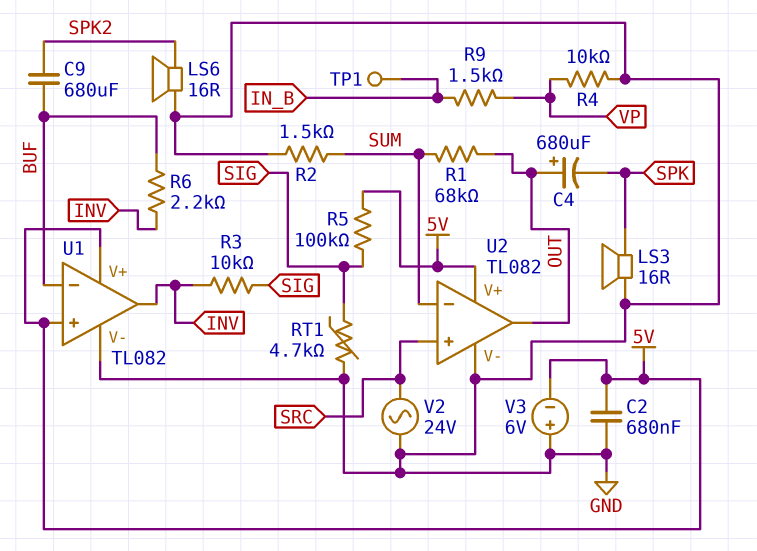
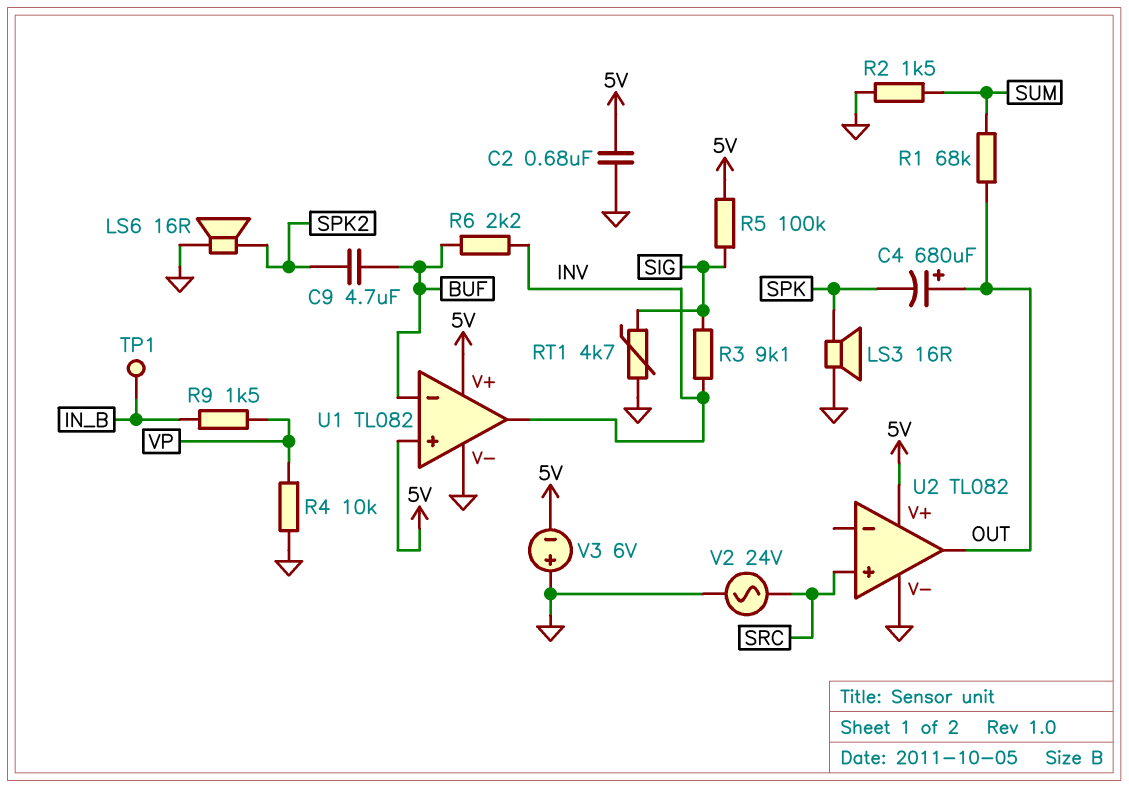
C9: 680uF (BUF, SPK2) -> 4.7uF (BUF, SPK2)
R3: 10k (INV, SIG) -> 9.1k (INV, SIG)
U2 pin in-: SUM -> none

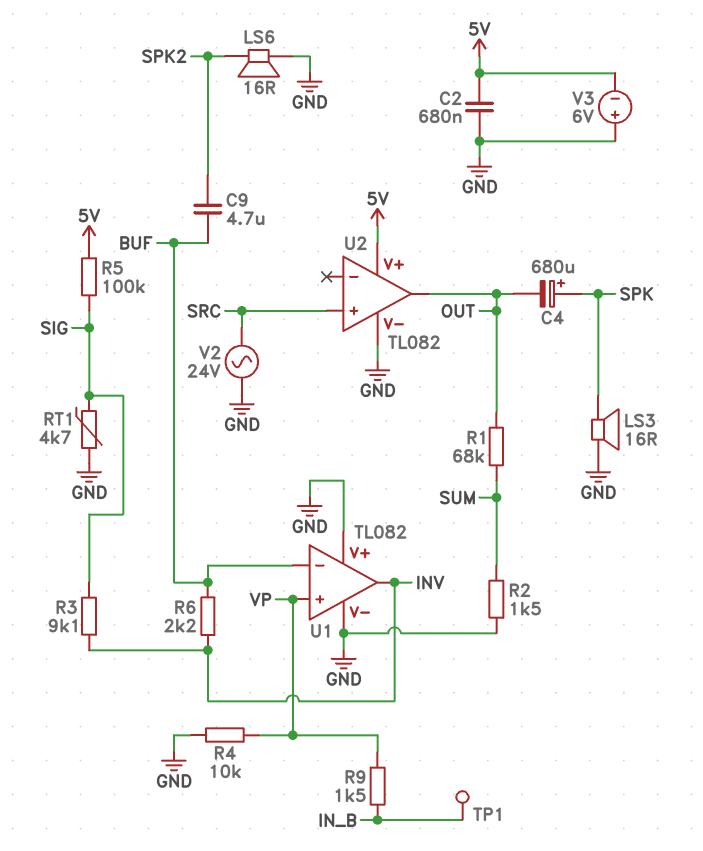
C4: 680uF (plus OUT, minus SPK) -> 680uF (plus SPK, minus OUT)
U1 pin V+: 5V -> GND
U1 pin in+: 5V -> VP

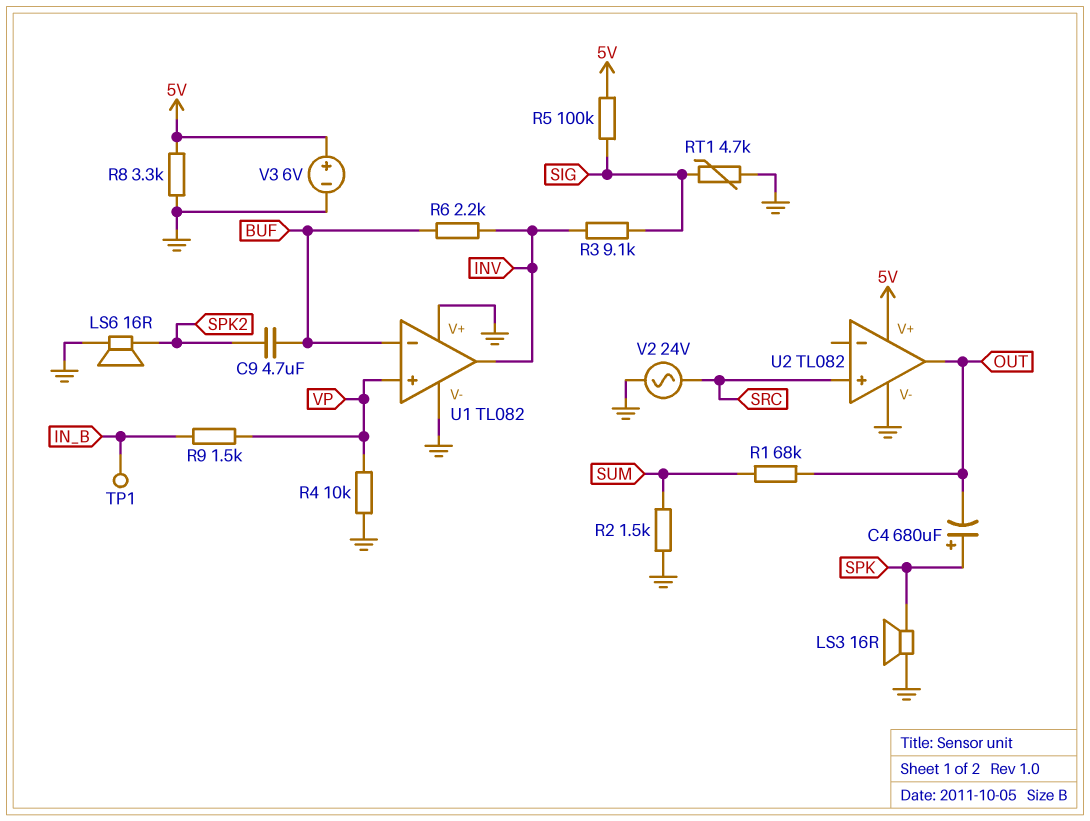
C2: 680nF (5V, GND) -> none
R8: none -> 3.3k (5V, GND)
V3: 6V (plus GND, minus 5V) -> 6V (plus 5V, minus GND)

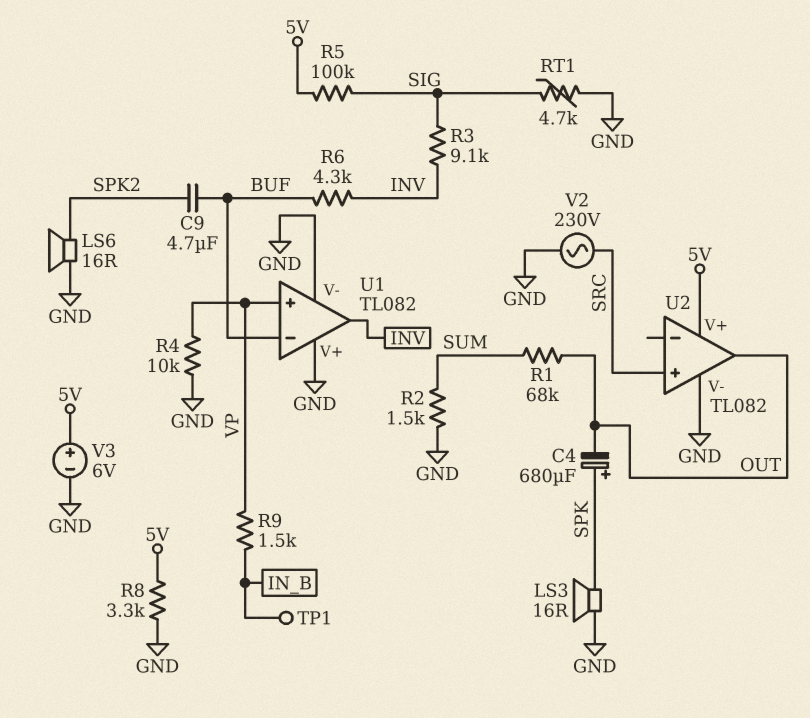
R6: 2.2k (BUF, INV) -> 4.3k (BUF, INV)
V2: AC 24V (GND, SRC) -> AC 230V (GND, SRC)

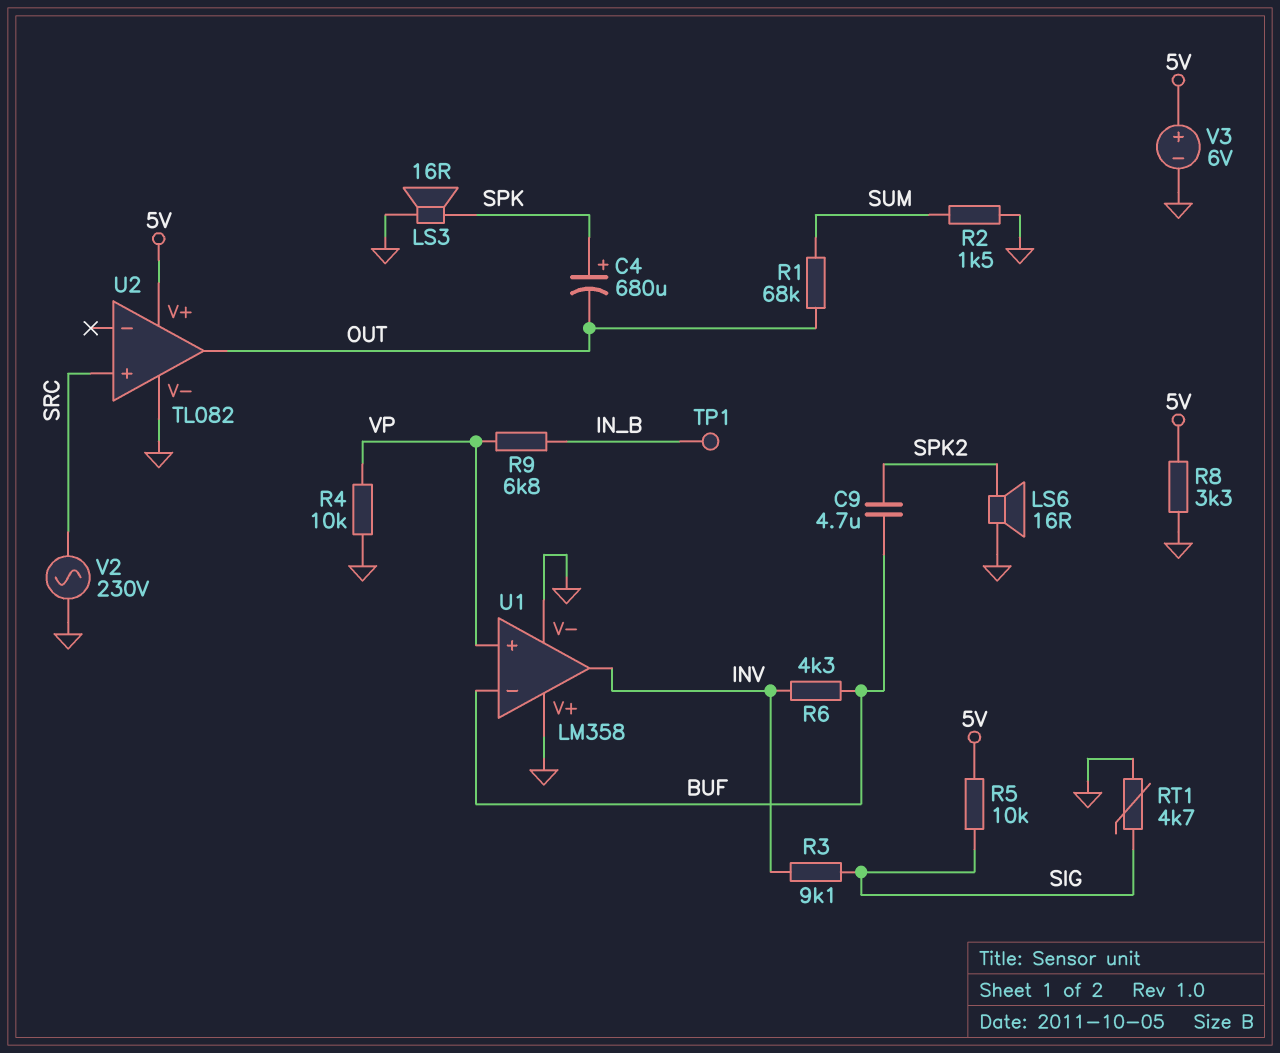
R5: 100k (5V, SIG) -> 10k (5V, SIG)
R9: 1.5k (IN_B, VP) -> 6.8k (IN_B, VP)
U1: TL082 -> LM358

